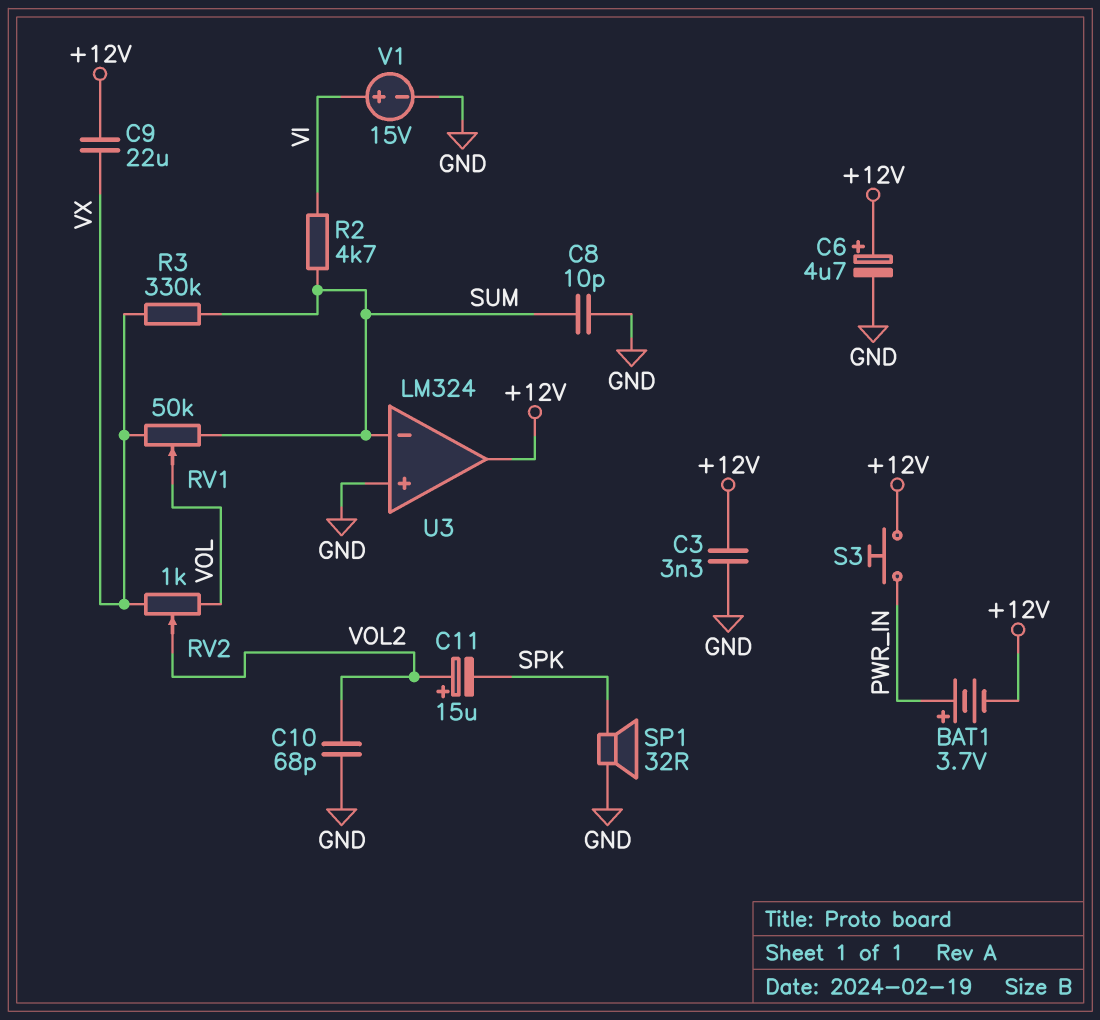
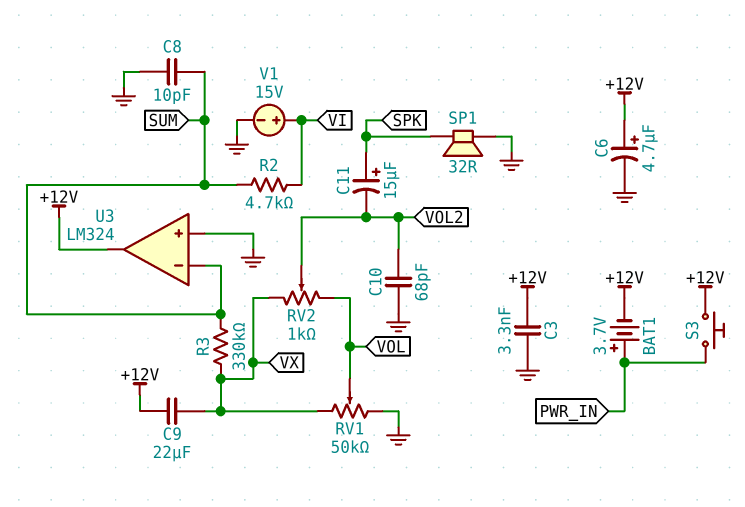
C11: 15uF (plus VOL2, minus SPK) -> 15uF (plus SPK, minus VOL2)
RV1: 50k (SUM, VX, wiper VOL) -> 50k (GND, VX, wiper VOL)

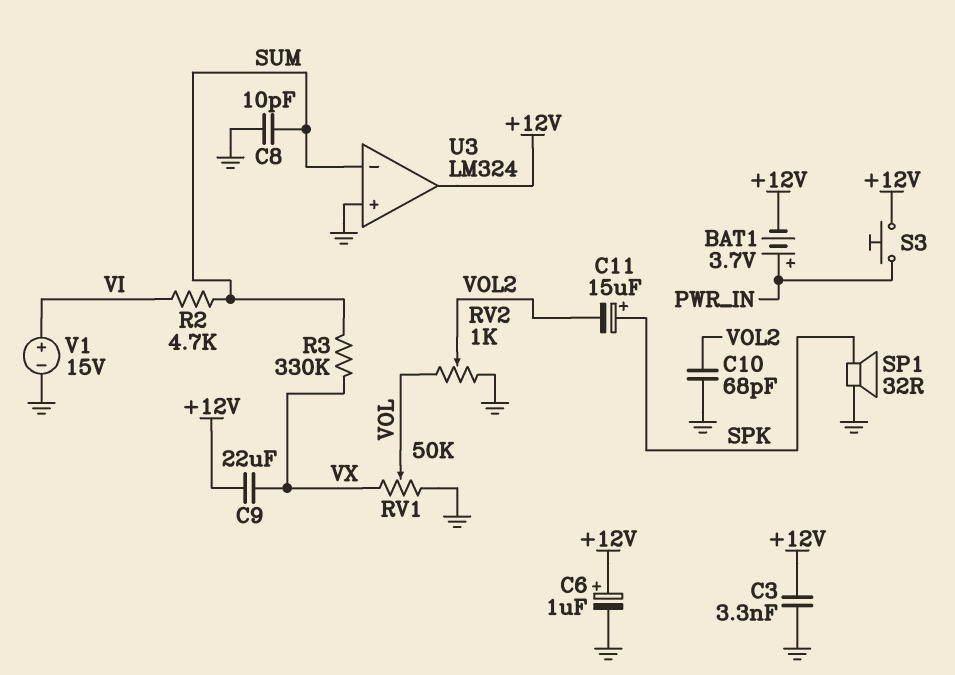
C6: 4.7uF (plus +12V, minus GND) -> 1uF (plus +12V, minus GND)
RV2: 1k (VOL, VX, wiper VOL2) -> 1k (GND, VOL, wiper VOL2)

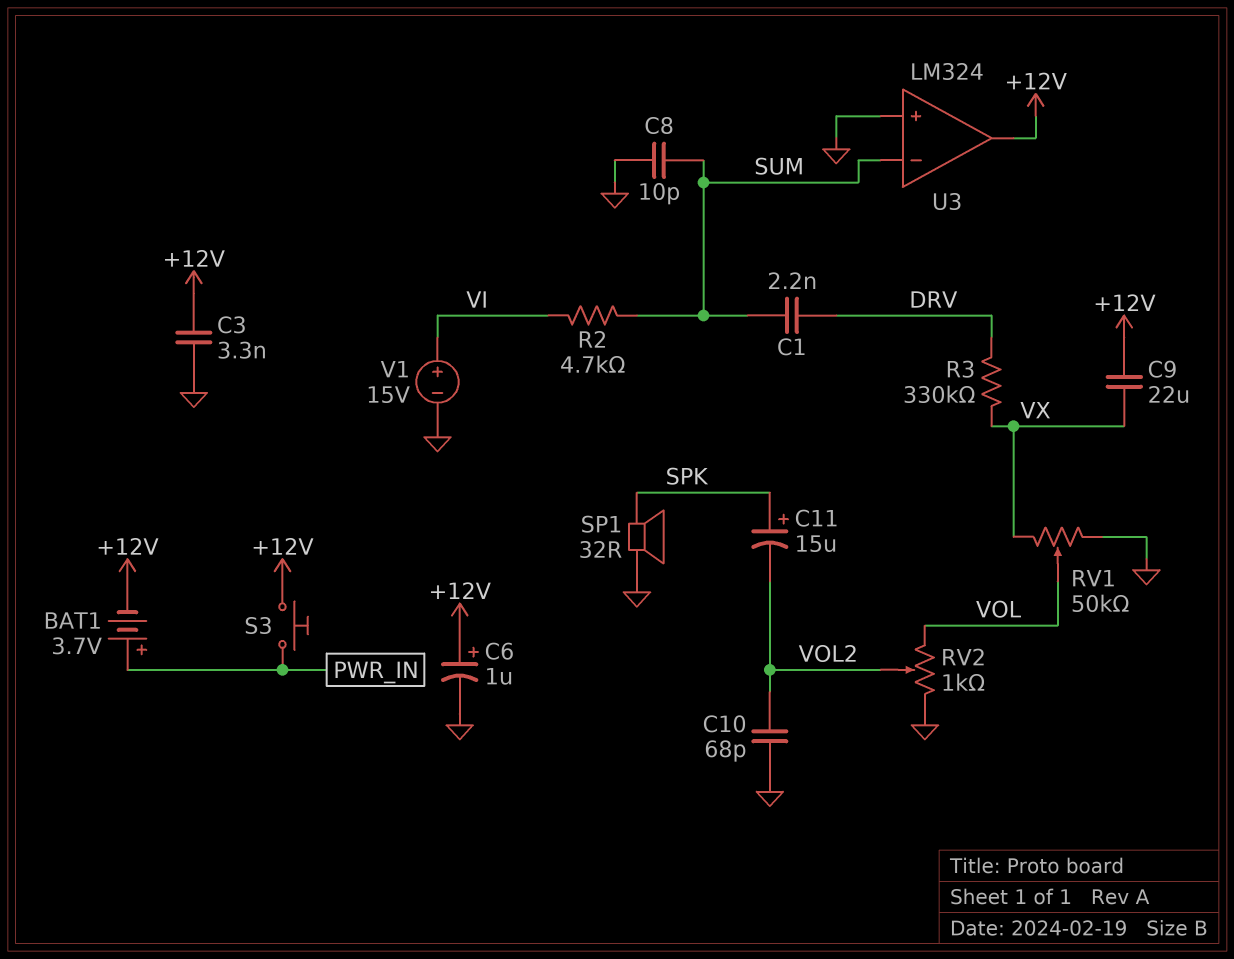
C1: none -> 2.2nF (DRV, SUM)
R3: 330k (SUM, VX) -> 330k (DRV, VX)

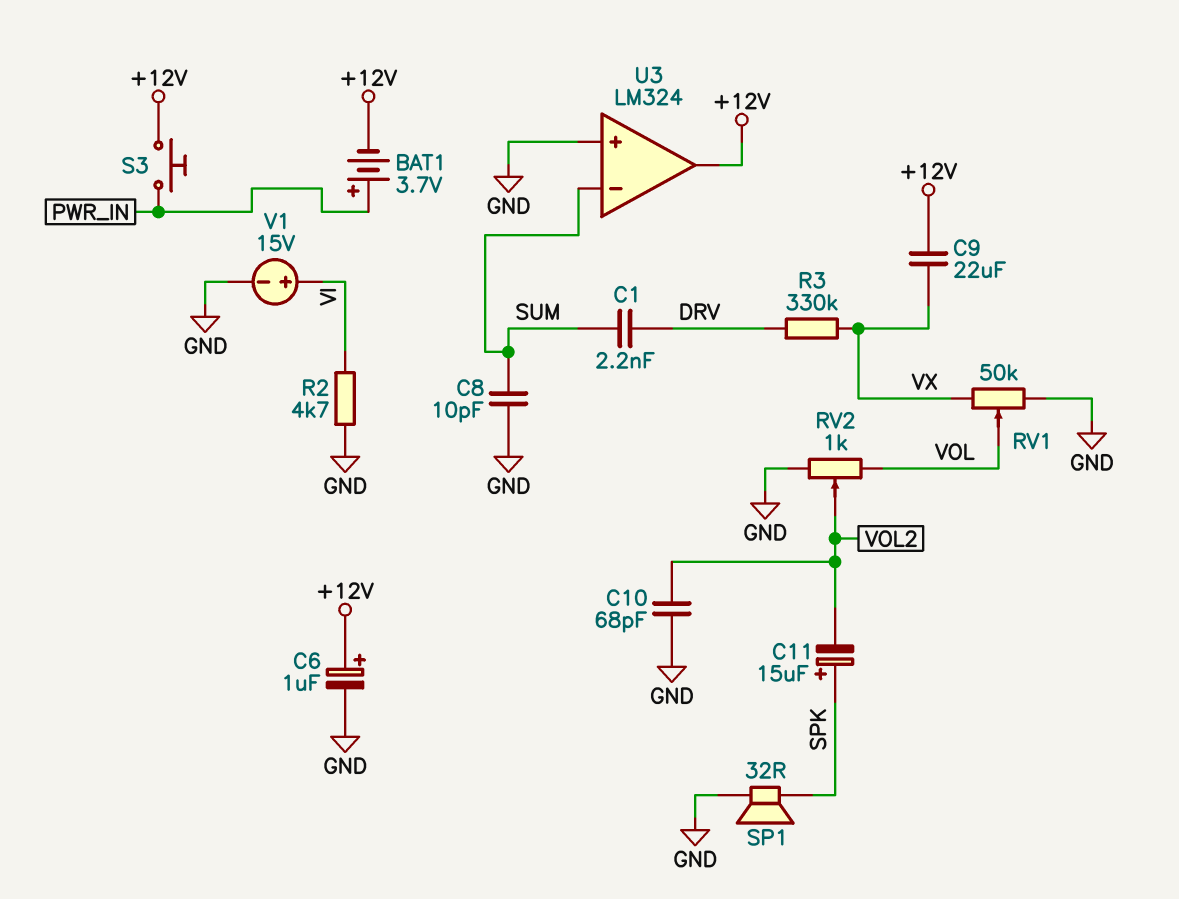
C3: 3.3nF (+12V, GND) -> none
R2: 4.7k (SUM, VI) -> 4.7k (GND, VI)

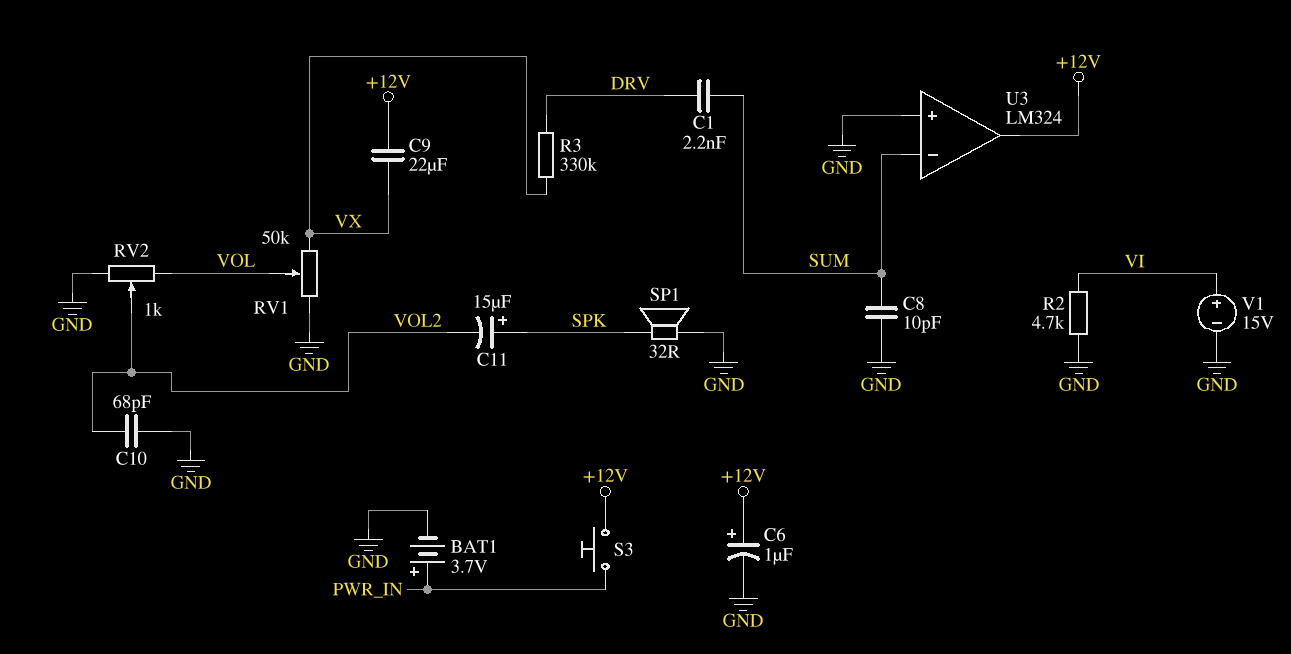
BAT1: 3.7V (plus PWR_IN, minus +12V) -> 3.7V (plus PWR_IN, minus GND)

